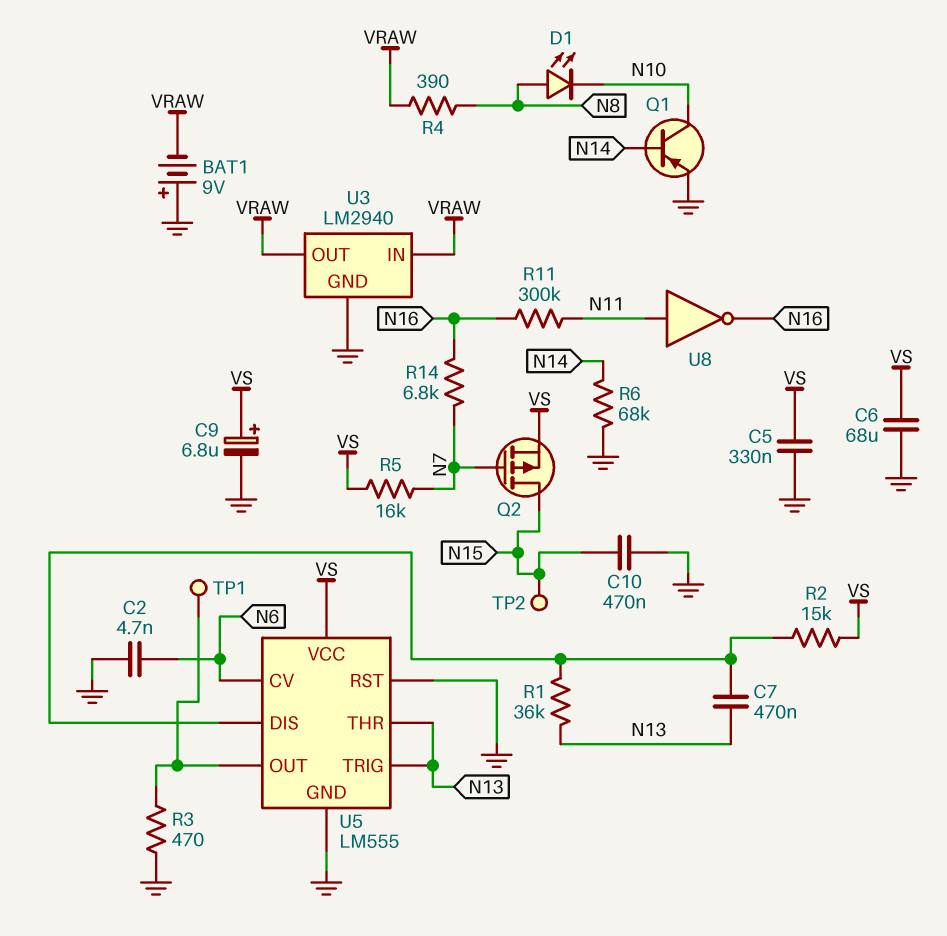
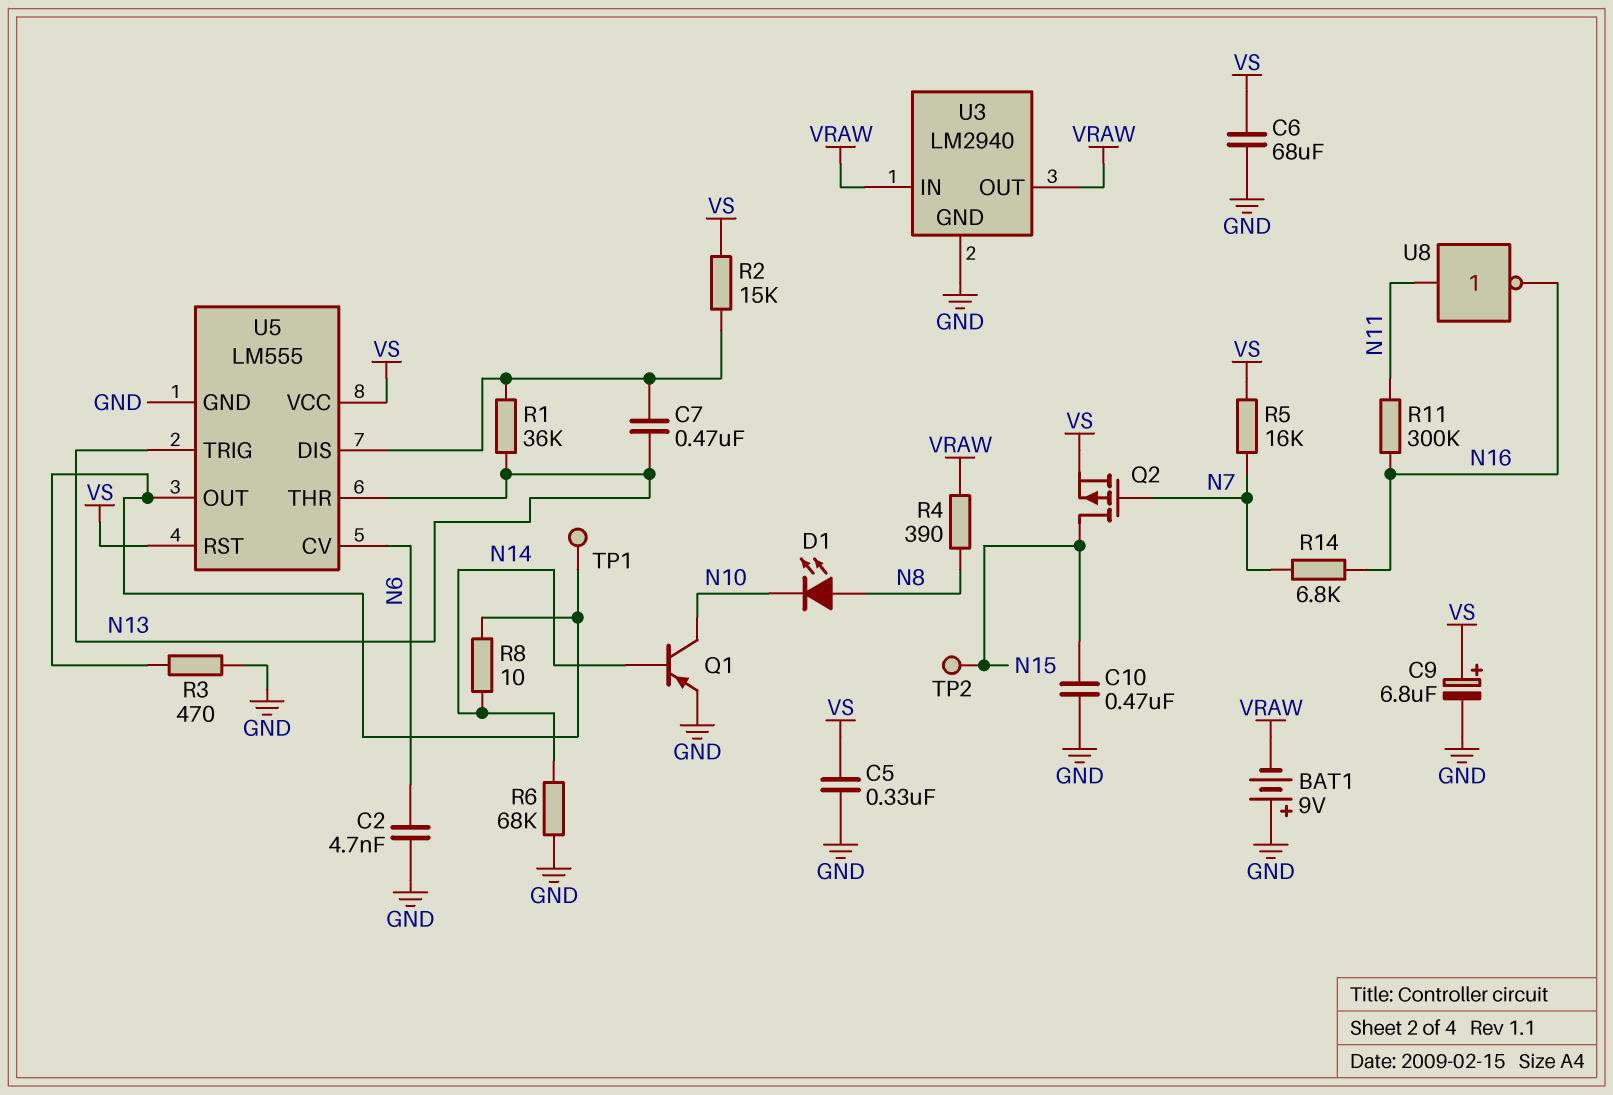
R8: none -> 10 (N14, U5/OUT)
U5 pin RST: GND -> VS

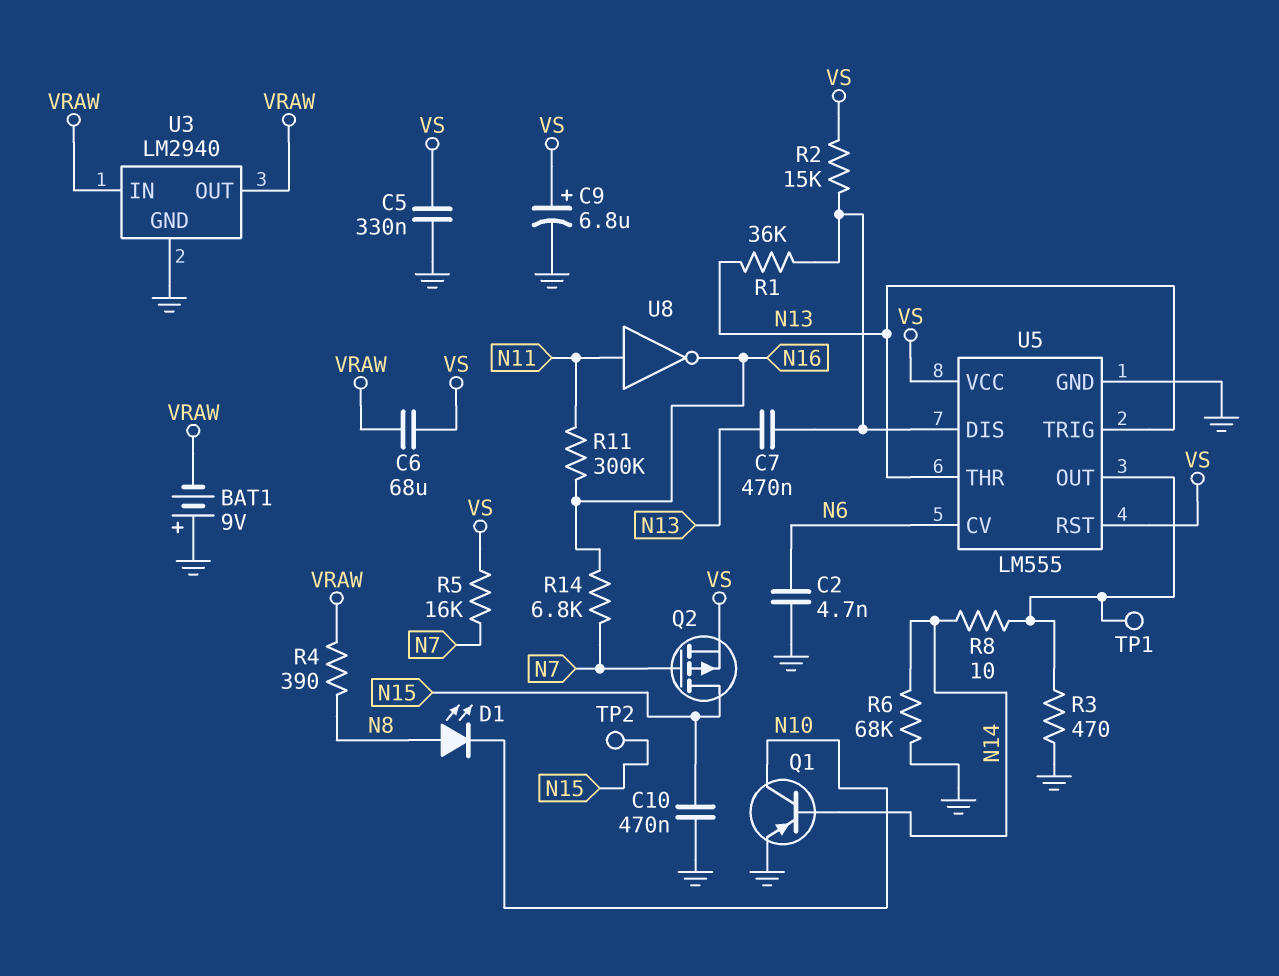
C6: 68uF (GND, VS) -> 68uF (VRAW, VS)

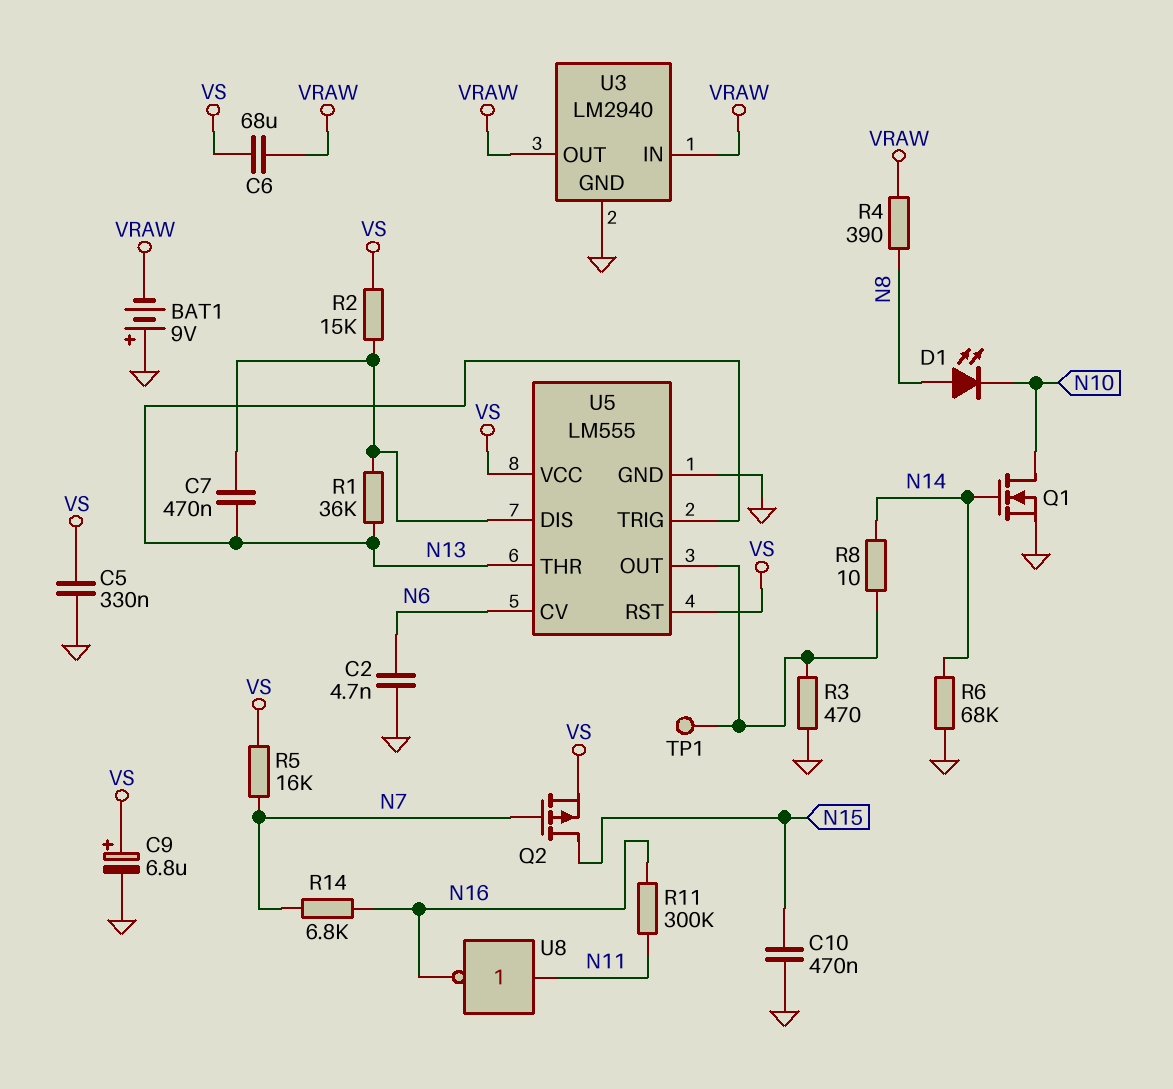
Q1: PNP (B N14, C N10, E GND) -> NMOS (G N14, D N10, S GND)
TP2: test point (N15) -> none

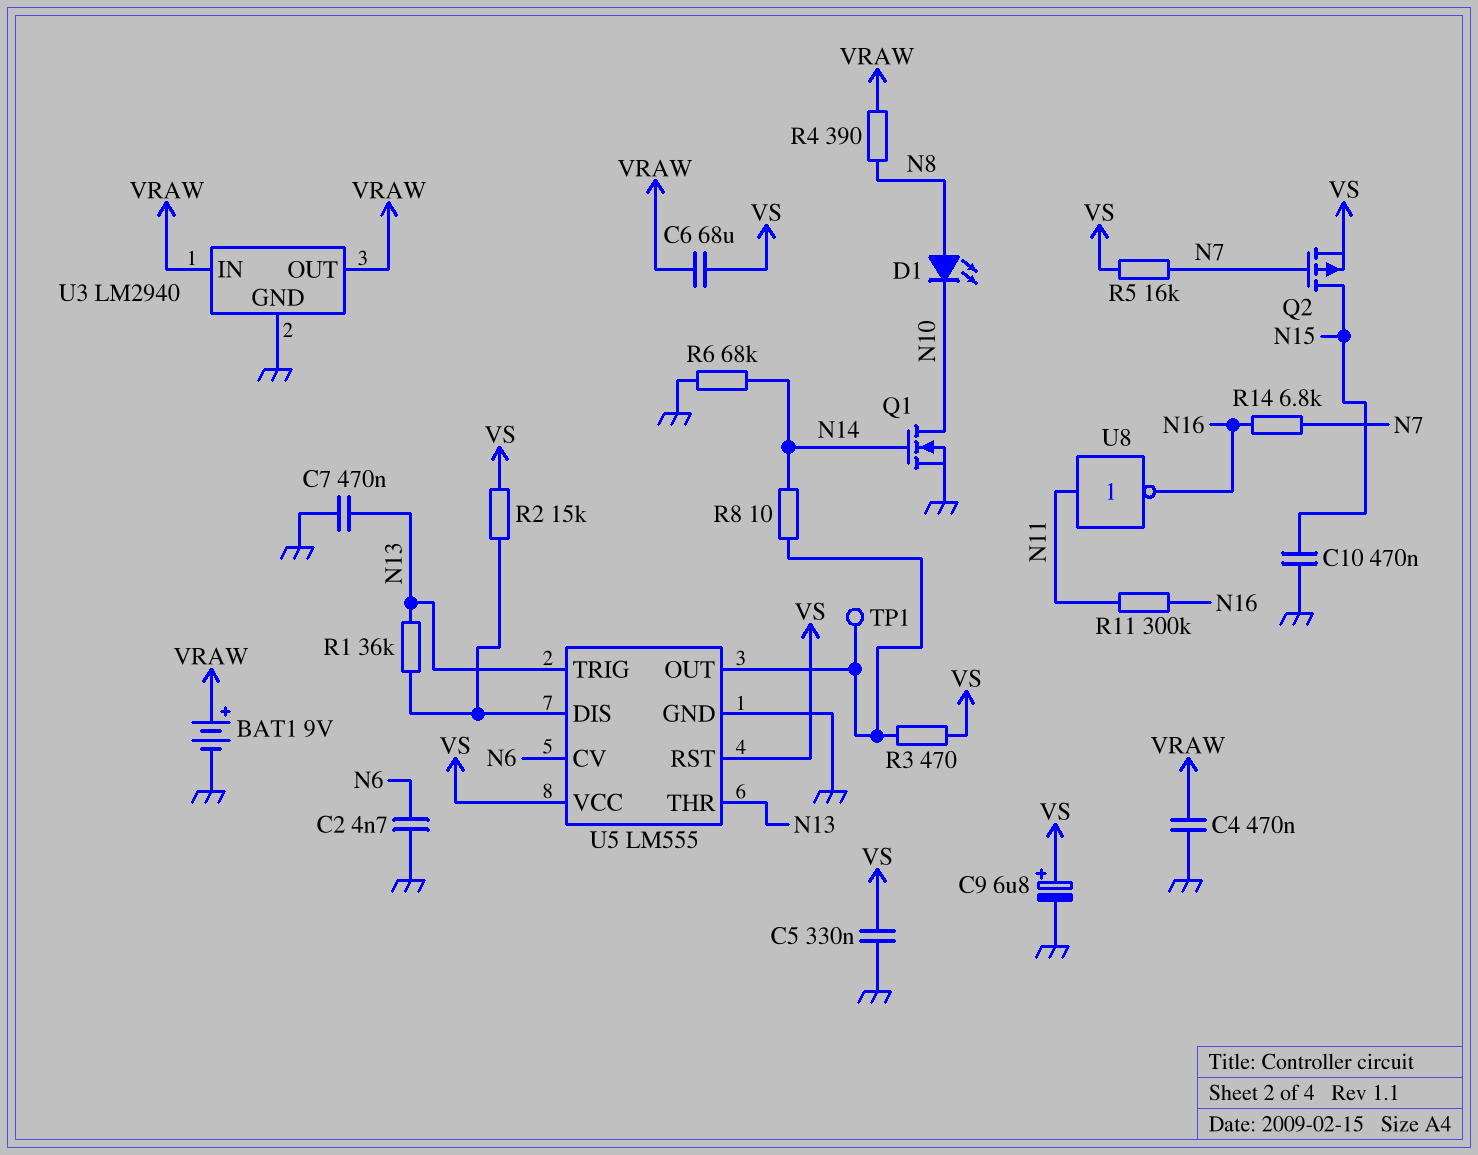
BAT1: 9V (plus GND, minus VRAW) -> 9V (plus VRAW, minus GND)
C4: none -> 470nF (GND, VRAW)
C7: 470nF (N13, U5/DIS) -> 470nF (GND, N13)
R3: 470 (GND, U5/OUT) -> 470 (U5/OUT, VS)

